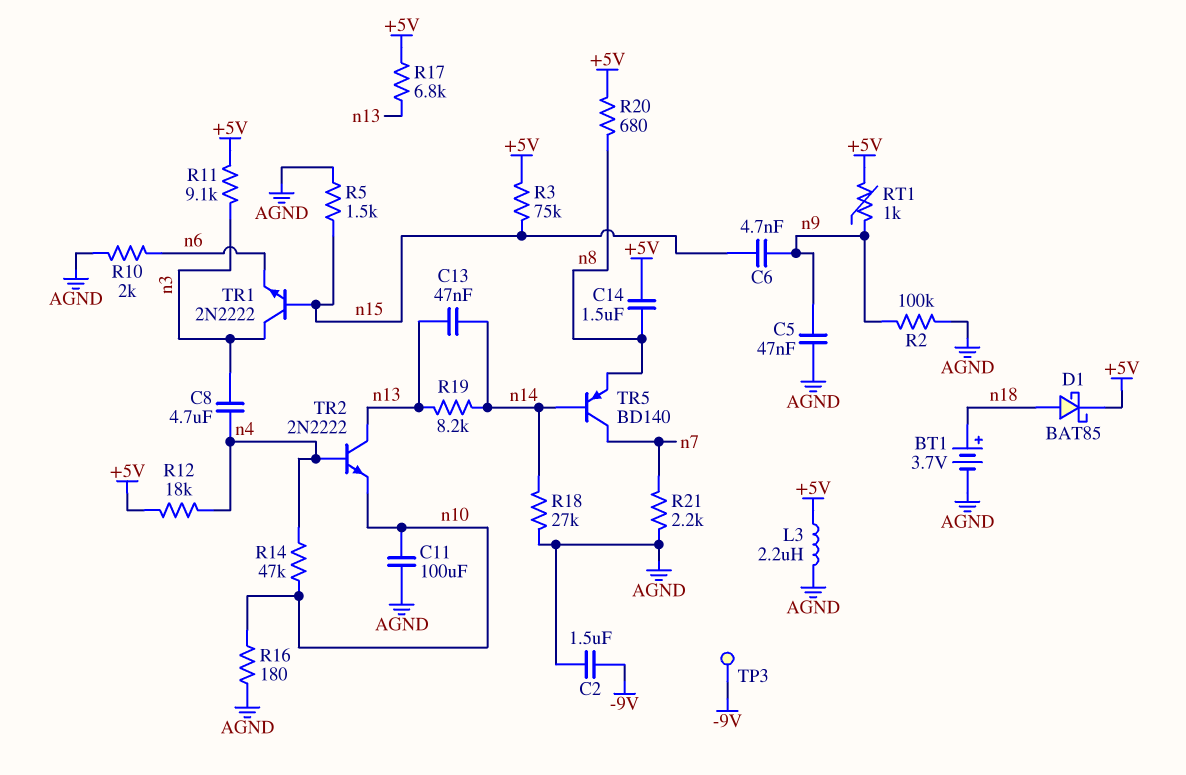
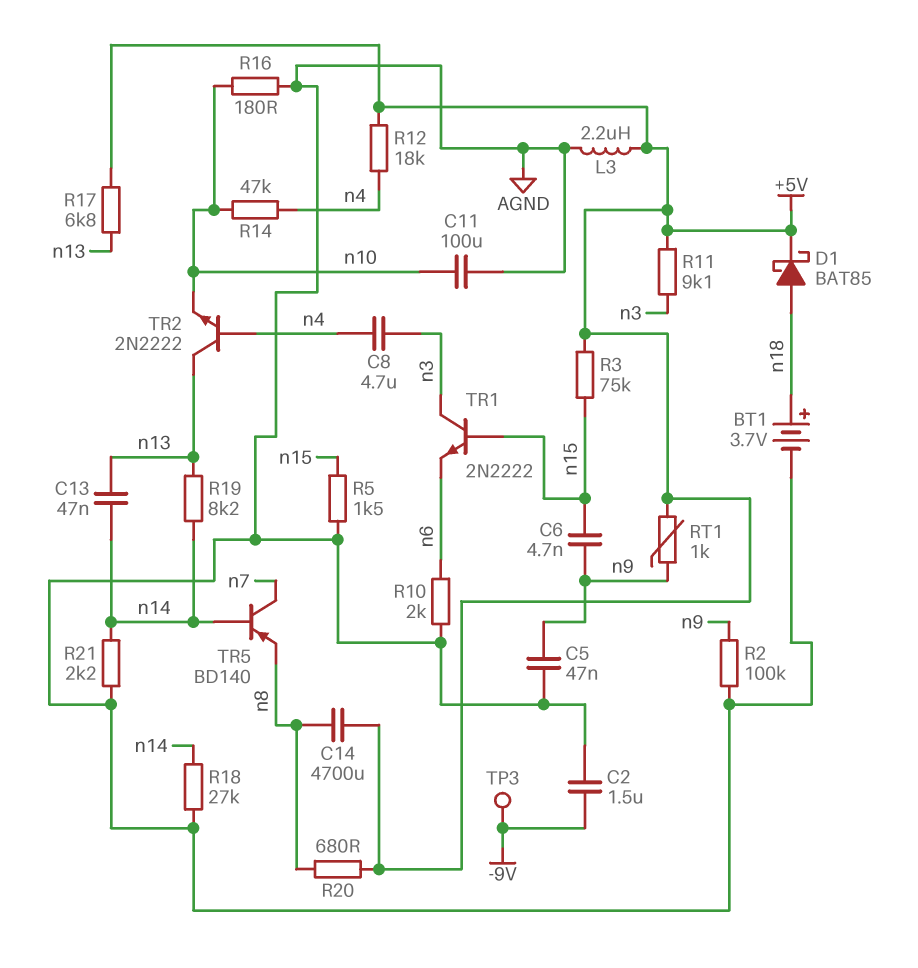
C14: 1.5uF (+5V, n8) -> 4700uF (+5V, n8)
R21: 2.2k (AGND, n7) -> 2.2k (AGND, n14)

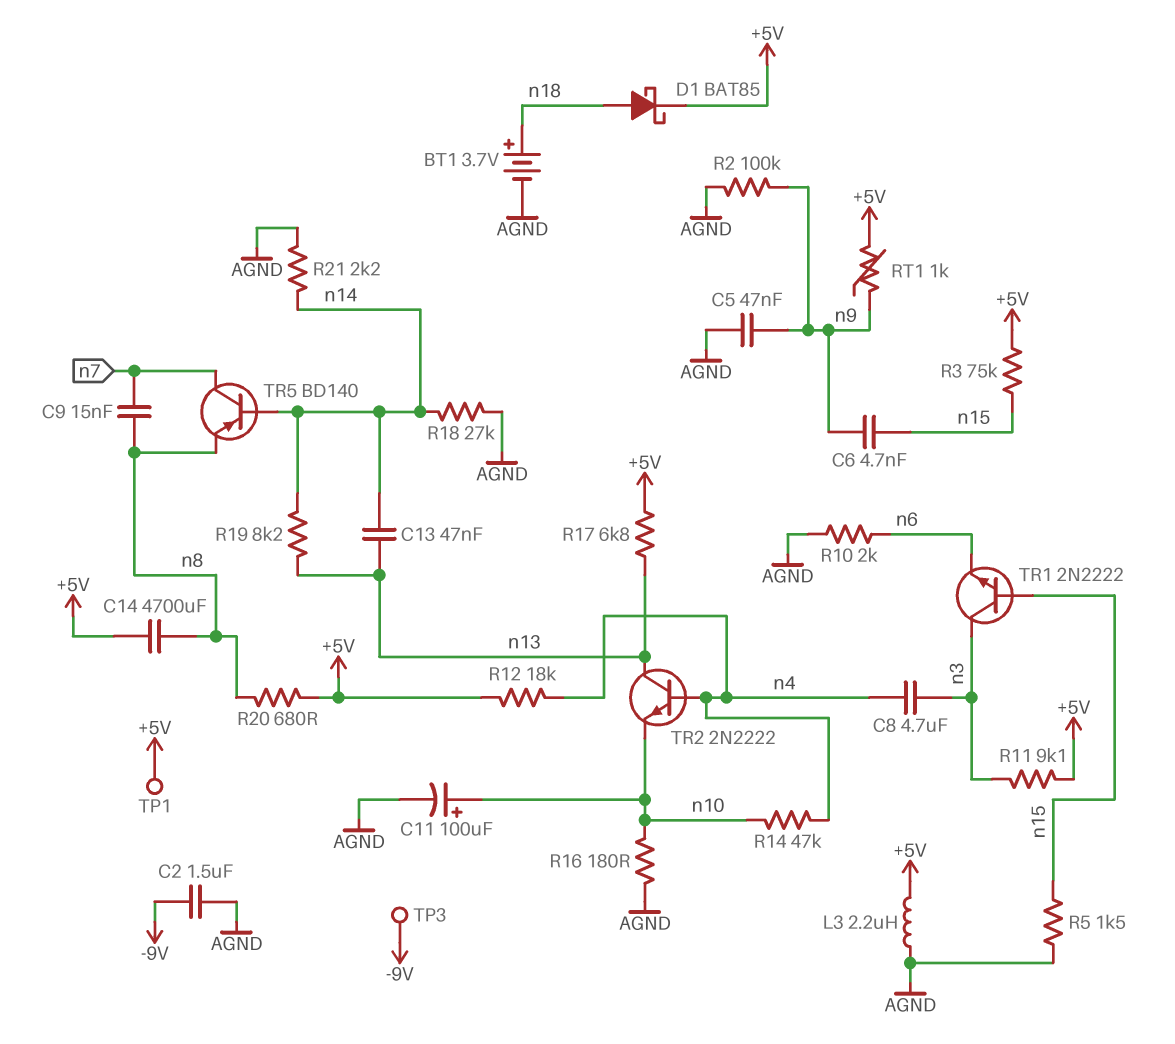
C9: none -> 15nF (n7, n8)
C11: 100uF (AGND, n10) -> 100uF (plus n10, minus AGND)
TP1: none -> test point (+5V)

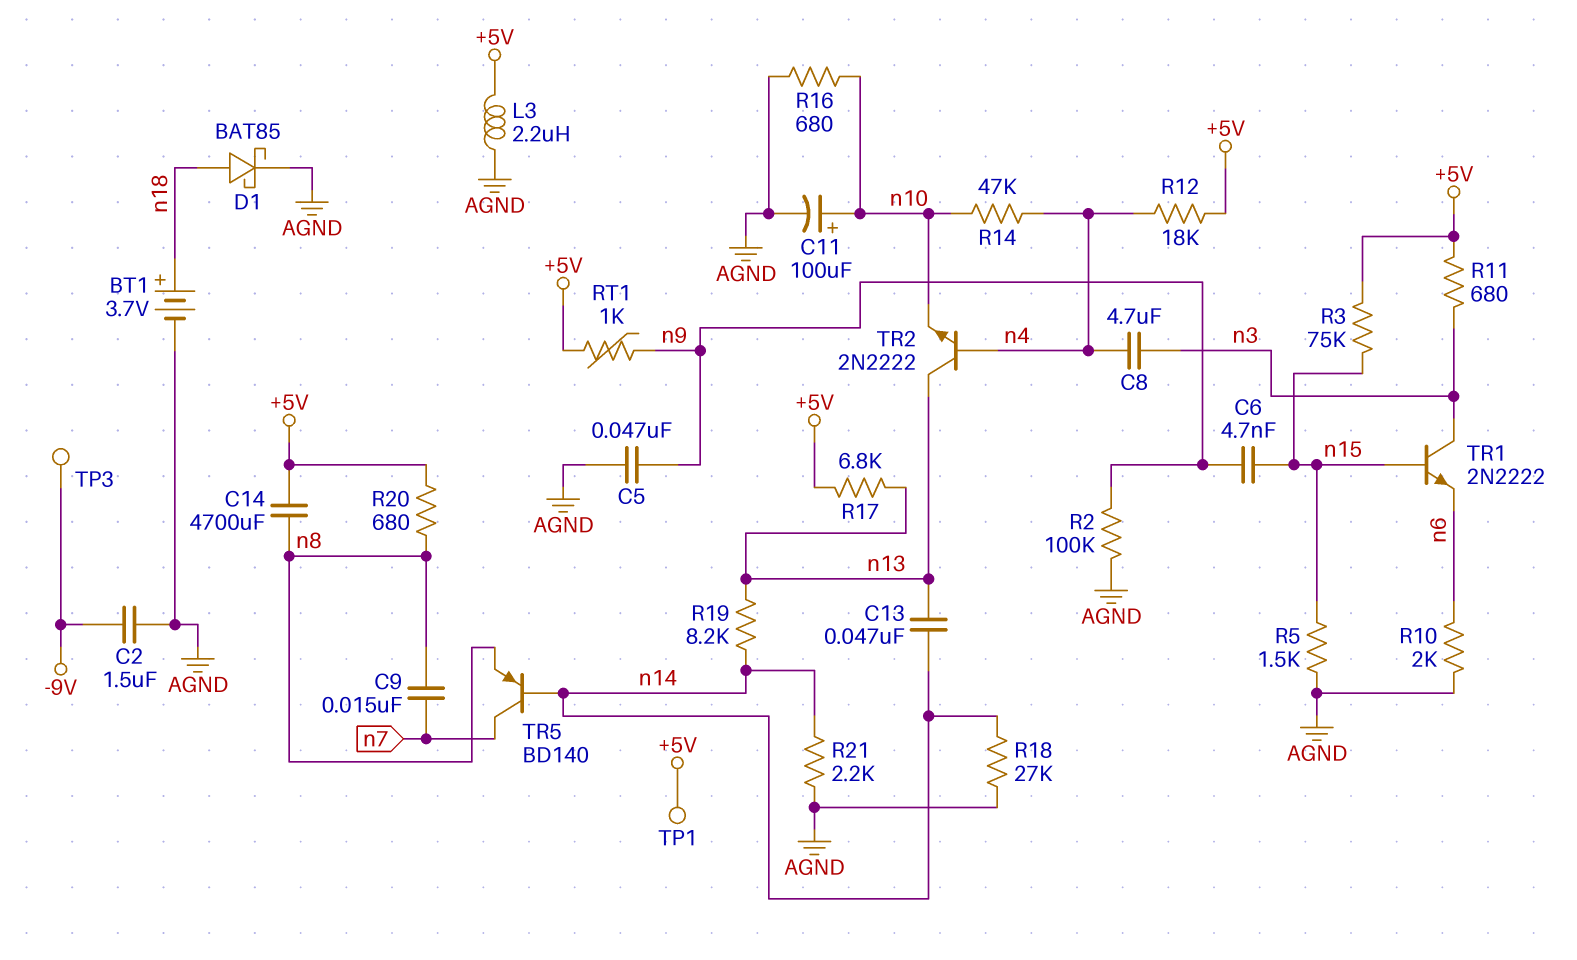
D1: schottky BAT85 (A n18, K +5V) -> schottky BAT85 (A n18, K AGND)
R11: 9.1k (+5V, n3) -> 680 (+5V, n3)
R16: 180 (AGND, n10) -> 680 (AGND, n10)

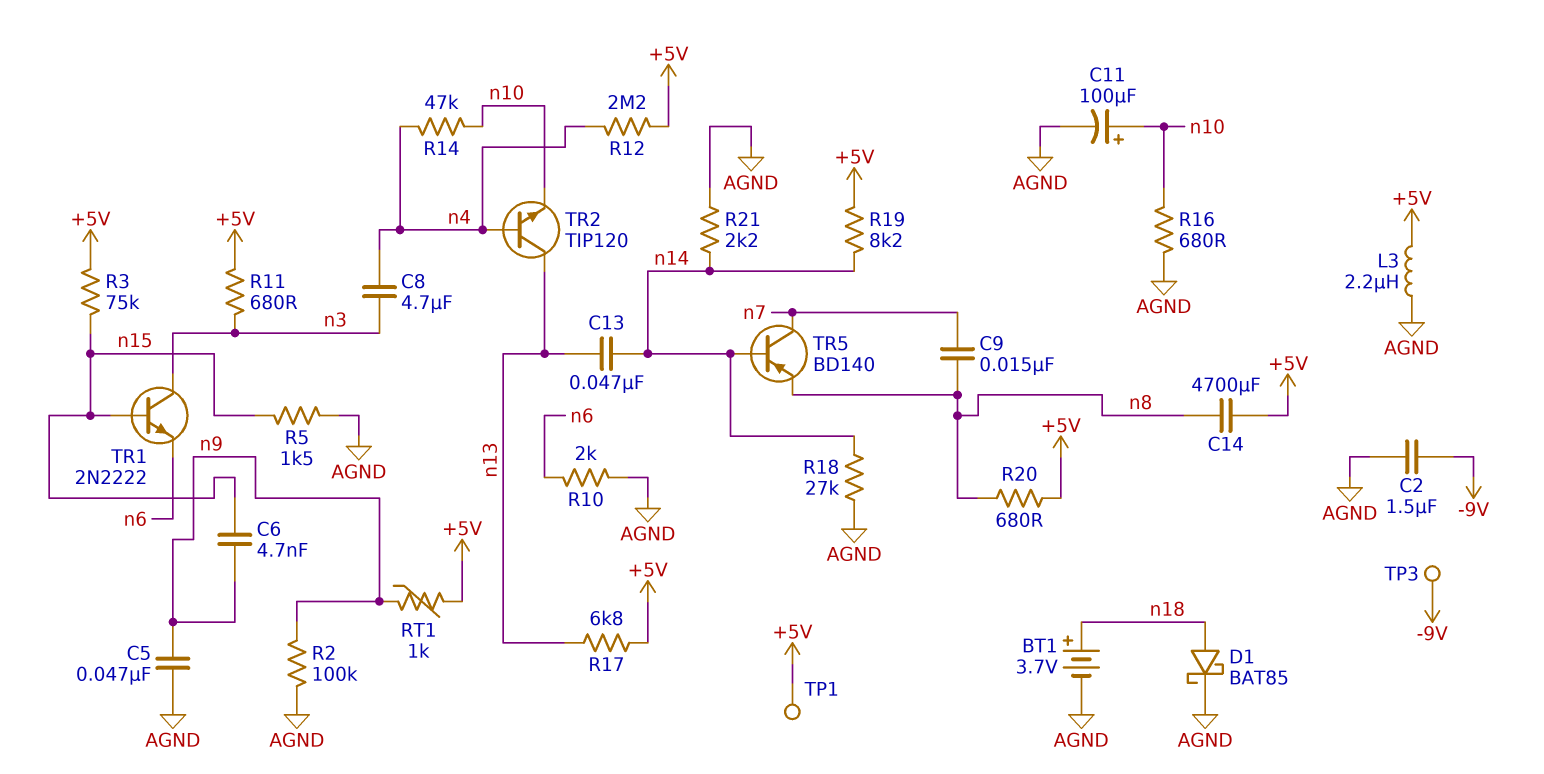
R12: 18k (+5V, n4) -> 2.2M (+5V, n4)
R19: 8.2k (n13, n14) -> 8.2k (+5V, n14)
TR2: NPN 2N2222 (B n4, C n13, E n10) -> NPN TIP120 (B n4, C n13, E n10)

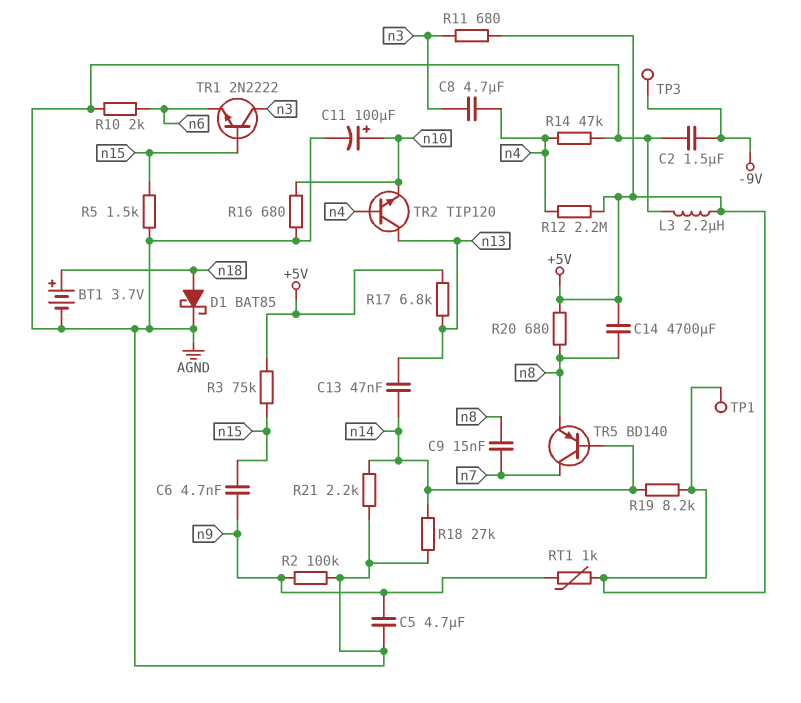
C5: 47nF (AGND, n9) -> 4.7uF (AGND, n9)
R14: 47k (n4, n10) -> 47k (AGND, n4)

